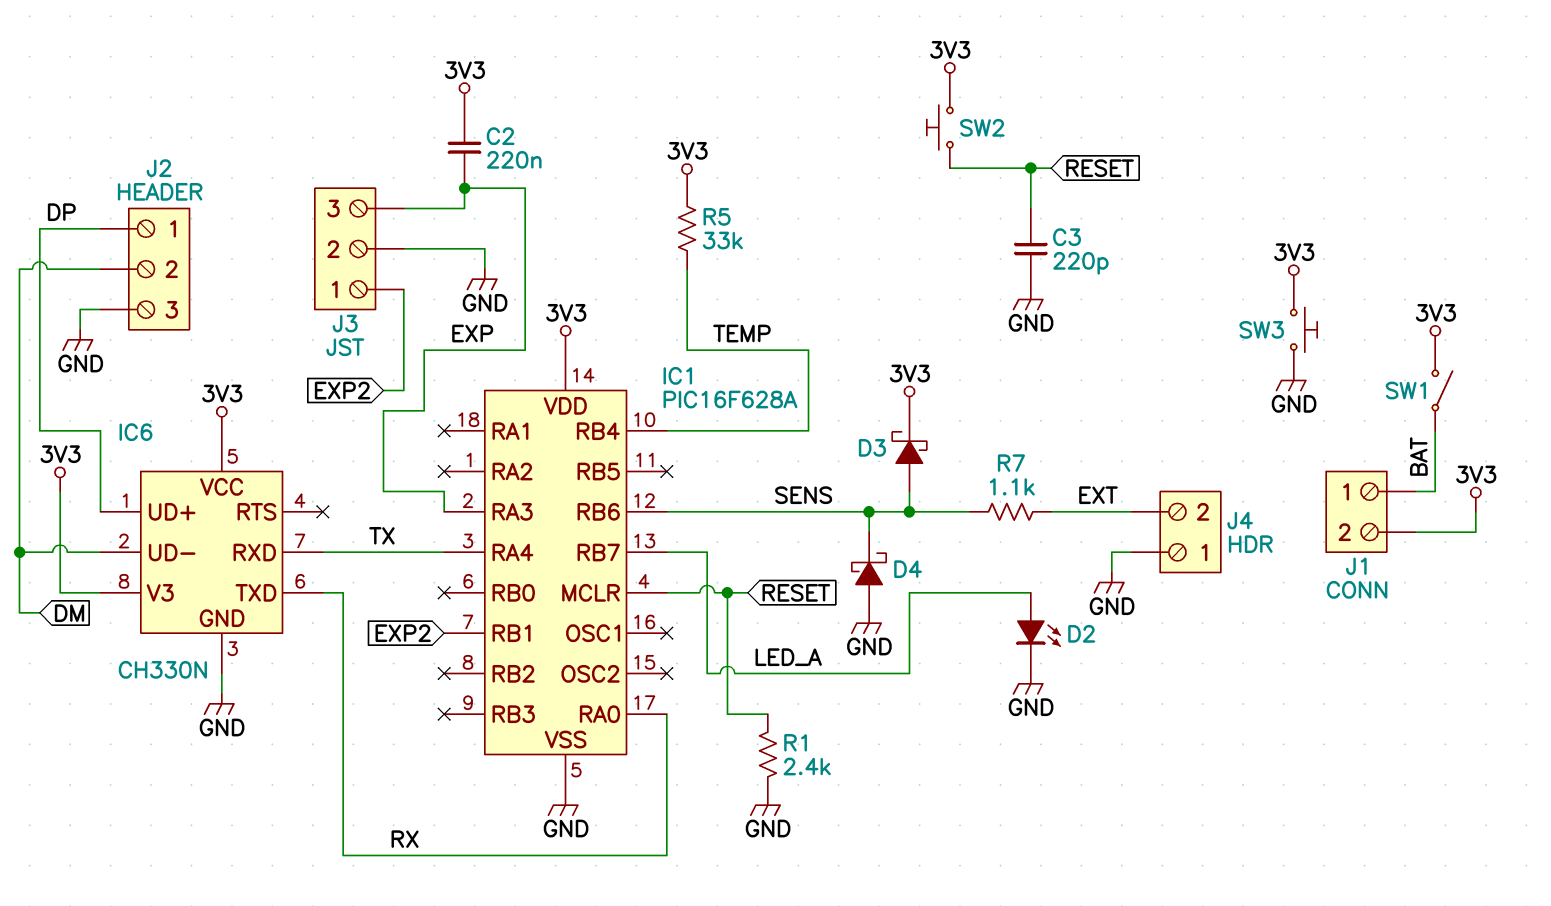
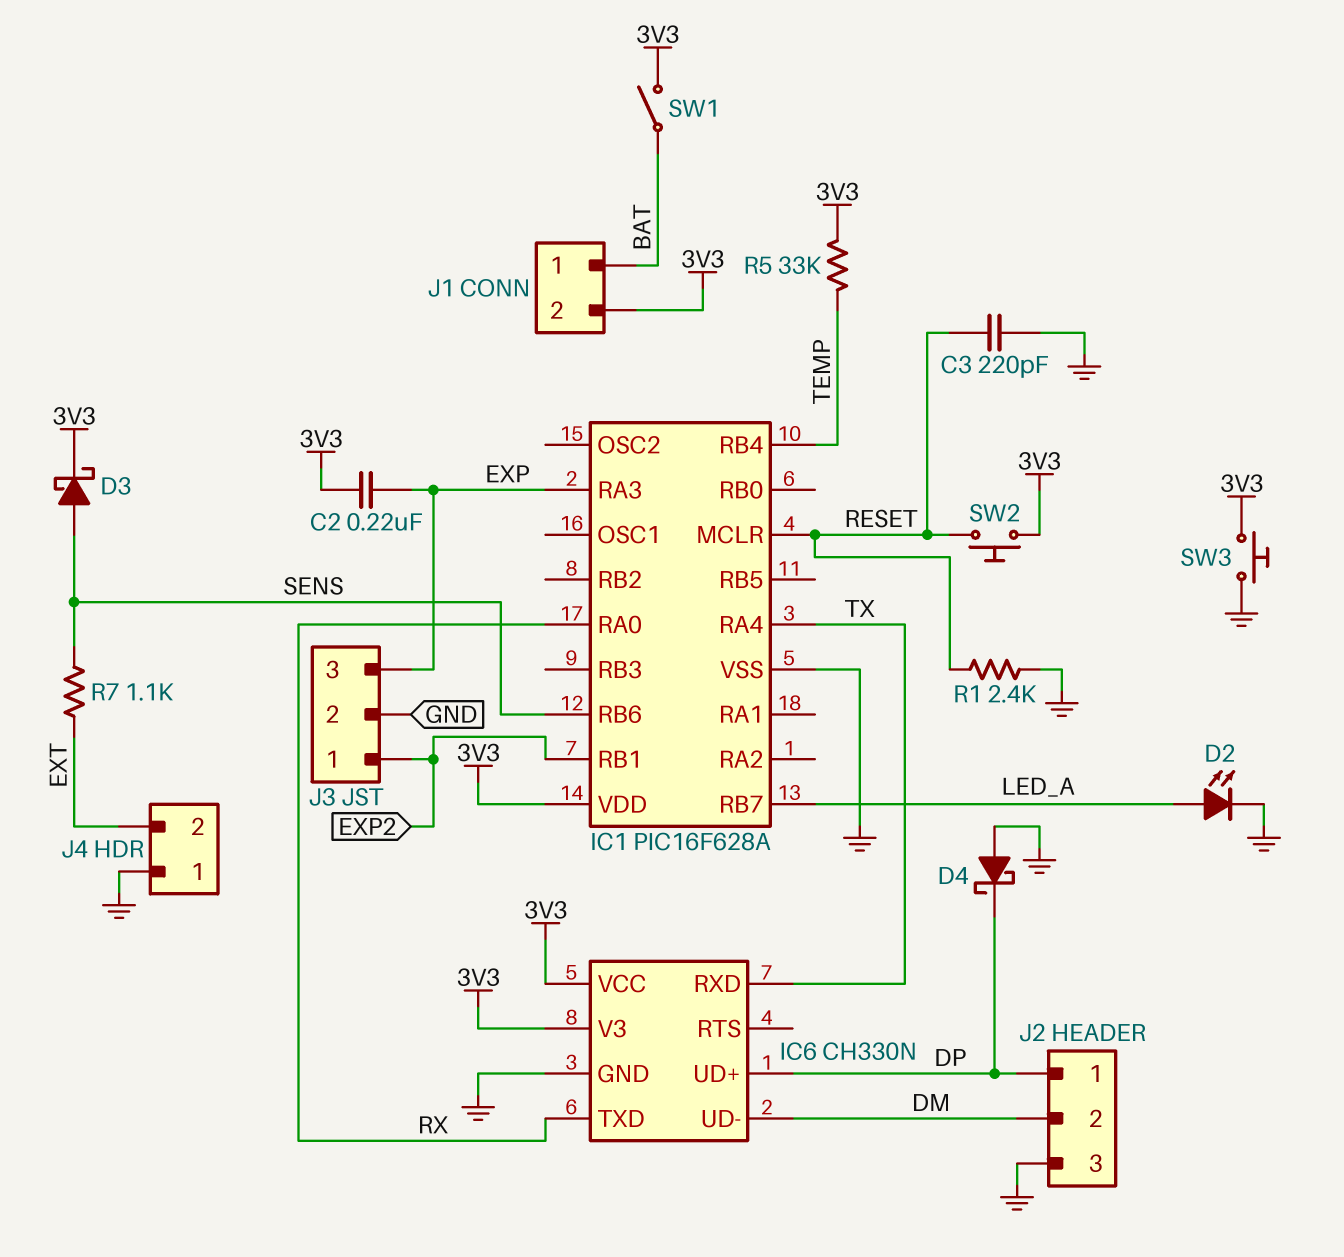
D4: schottky (A GND, K SENS) -> schottky (A GND, K DP)

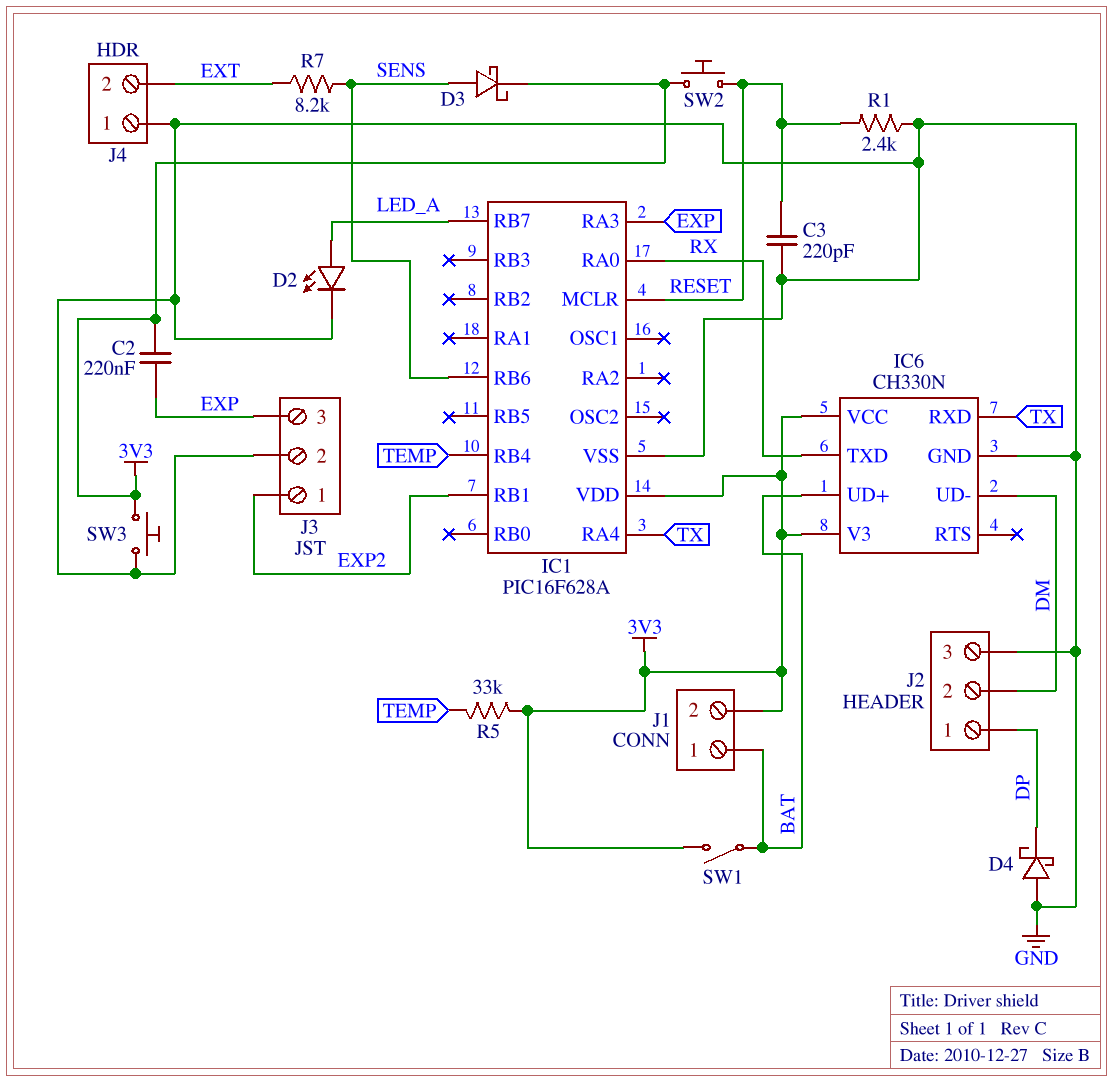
IC6 pin UD+: DP -> BAT
R7: 1.1k (EXT, SENS) -> 8.2k (EXT, SENS)

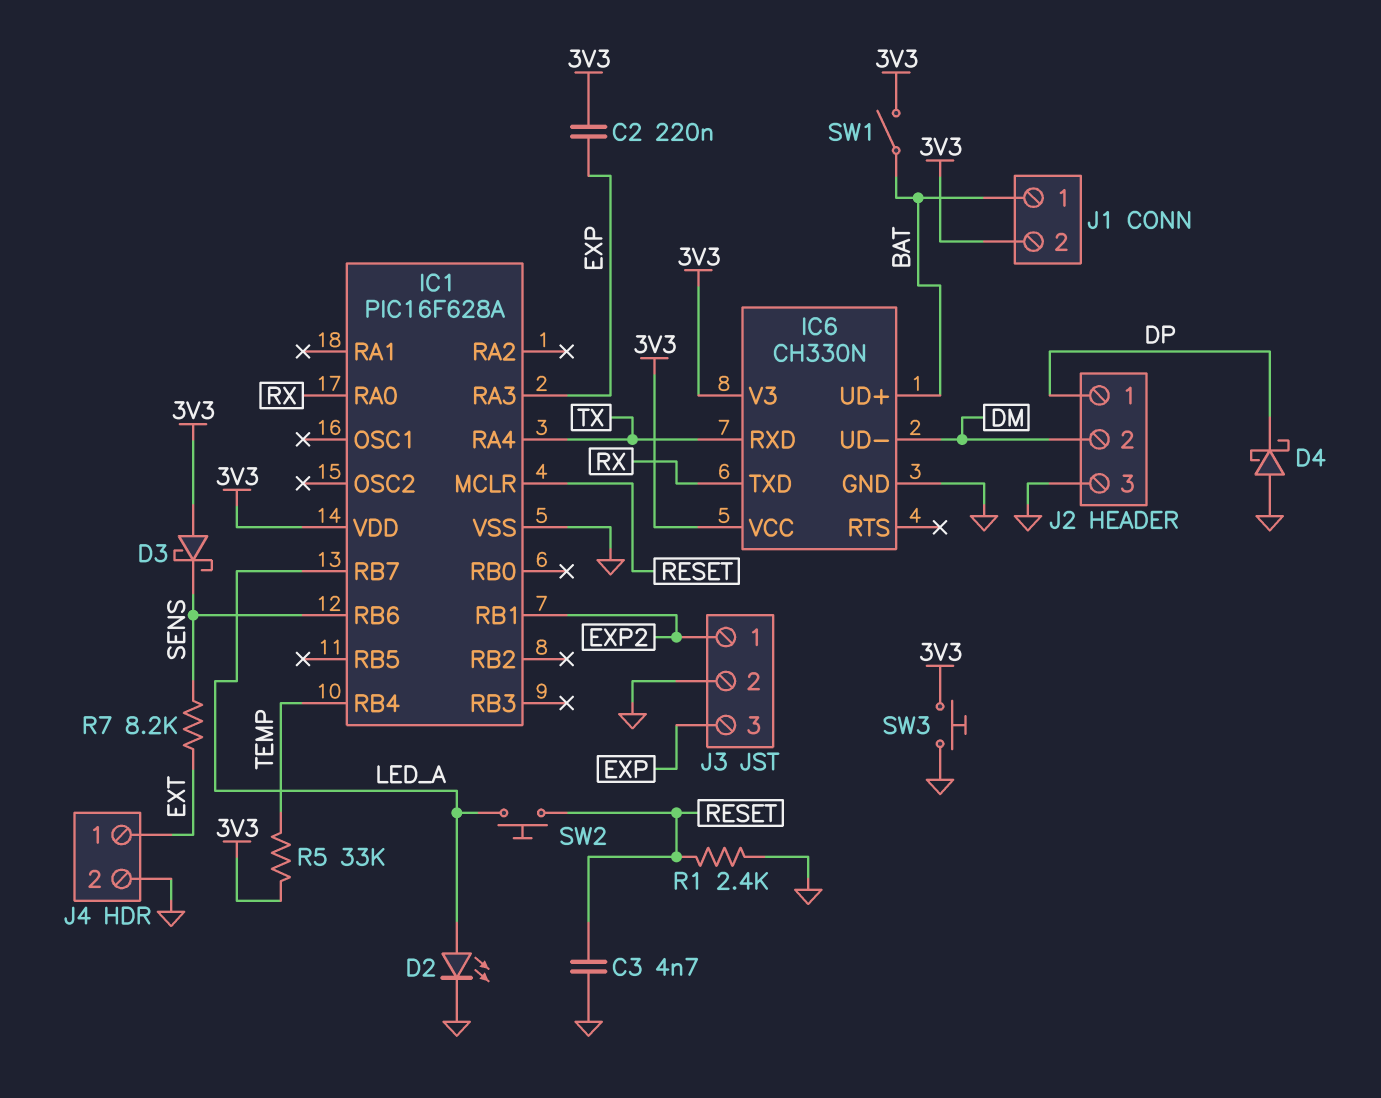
C3: 220pF (GND, RESET) -> 4.7nF (GND, RESET)
D3: schottky (A SENS, K 3V3) -> schottky (A 3V3, K SENS)
J4 pin 1: GND -> EXT
J4 pin 2: EXT -> GND
SW2: button (3V3, RESET) -> button (LED_A, RESET)

